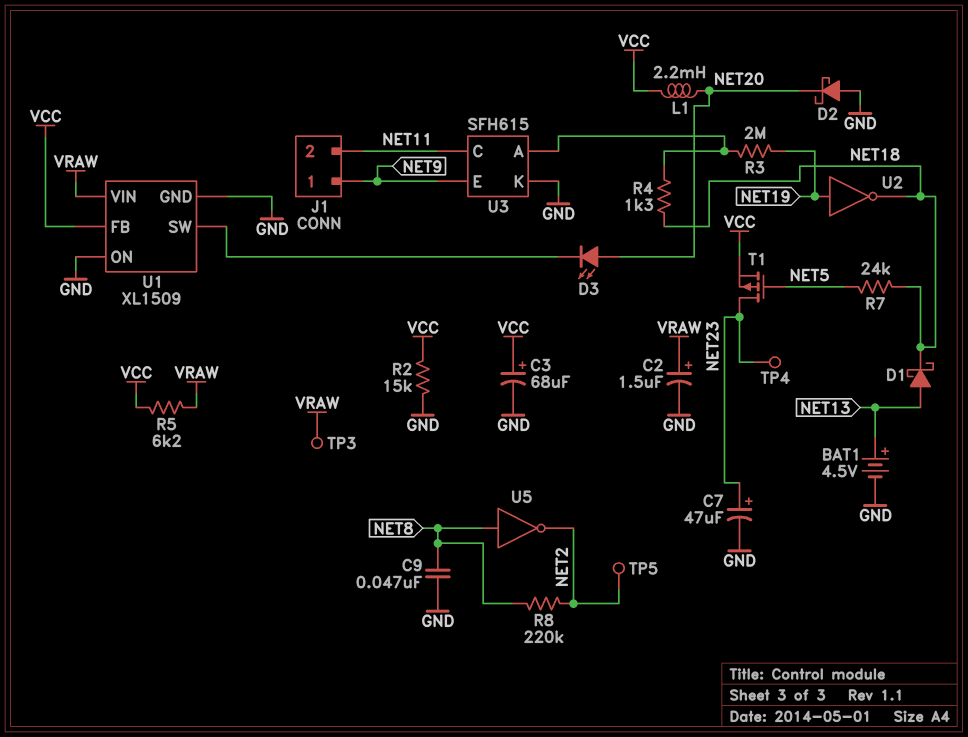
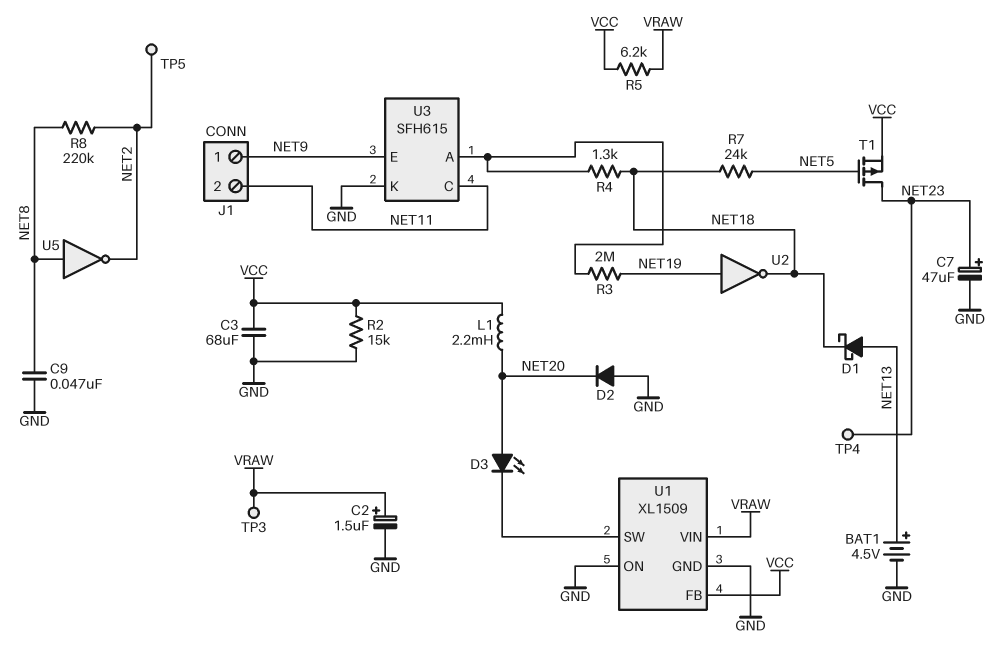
C3: 68uF (plus VCC, minus GND) -> 68uF (GND, VCC)
D2: schottky (A GND, K NET20) -> diode (A GND, K NET20)

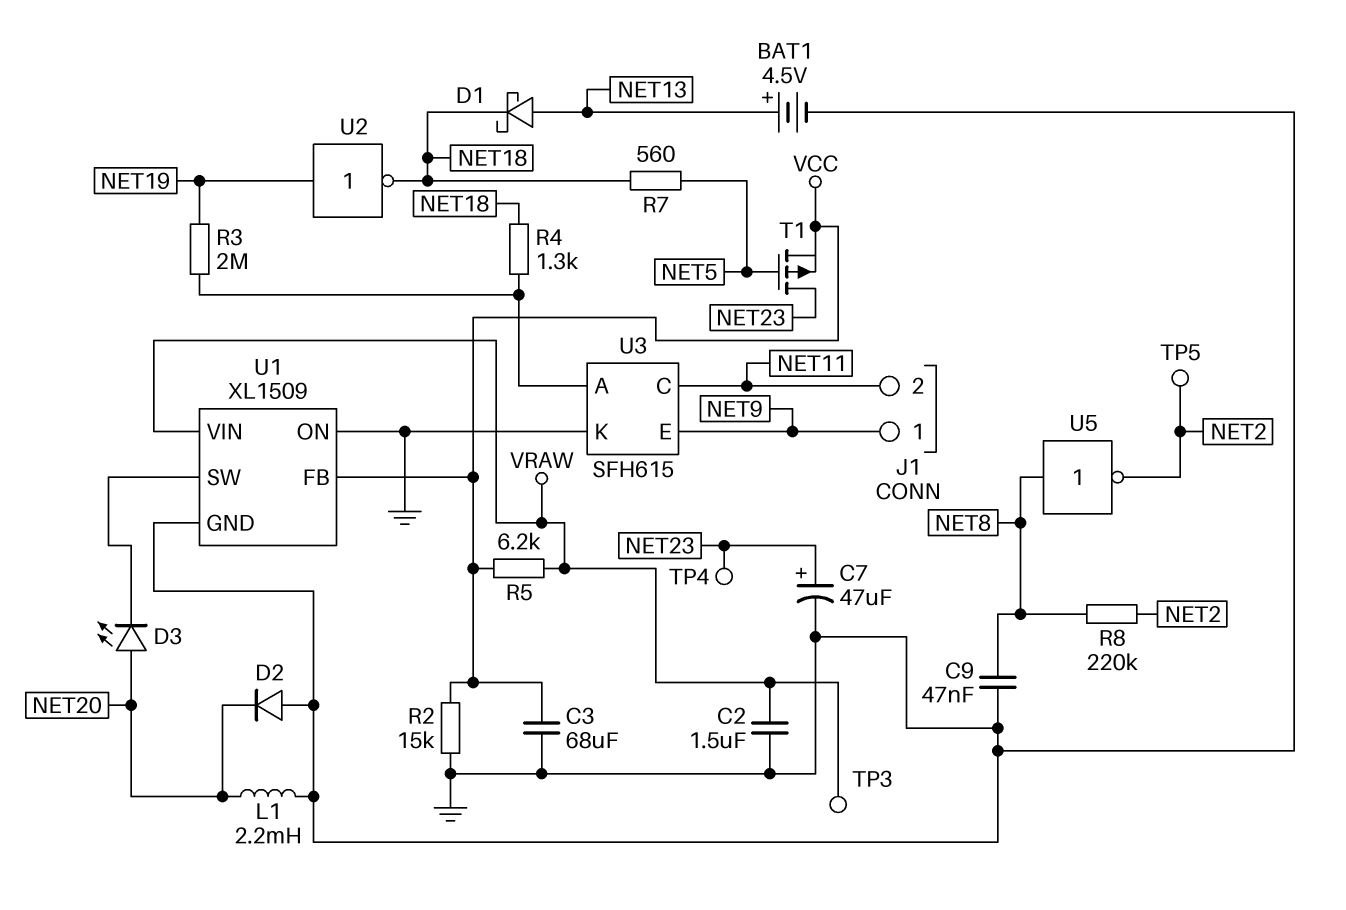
C2: 1.5uF (plus VRAW, minus GND) -> 1.5uF (GND, VRAW)
L1: 2.2mH (NET20, VCC) -> 2.2mH (GND, NET20)
R7: 24k (NET5, NET18) -> 560 (NET5, NET18)

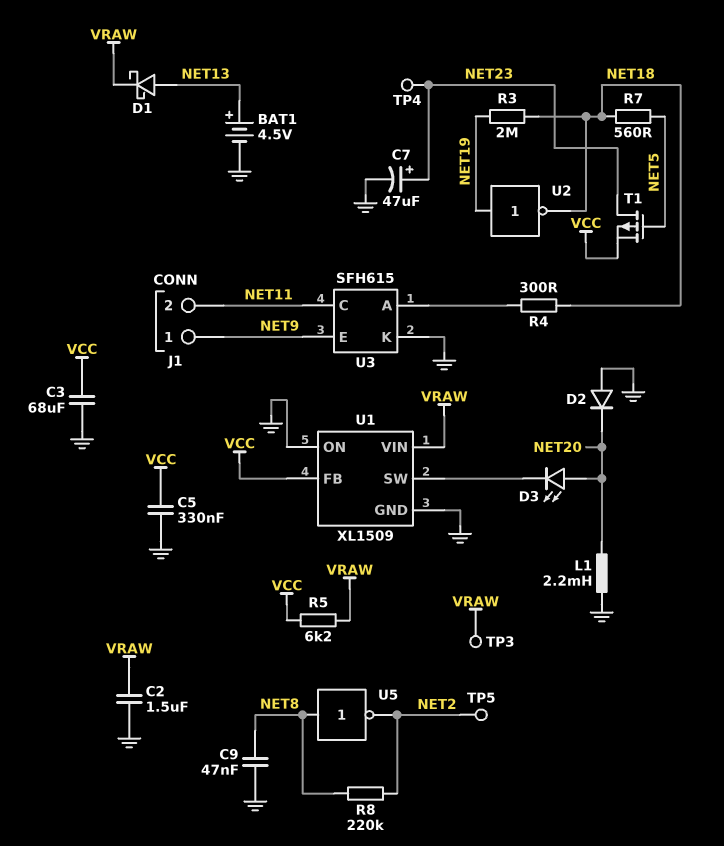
C5: none -> 330nF (GND, VCC)
D1: schottky (A NET13, K NET18) -> schottky (A NET13, K VRAW)
R2: 15k (GND, VCC) -> none
R3: 2M (NET19, U3/A) -> 2M (NET18, NET19)
R4: 1.3k (NET18, U3/A) -> 300 (NET18, U3/A)

